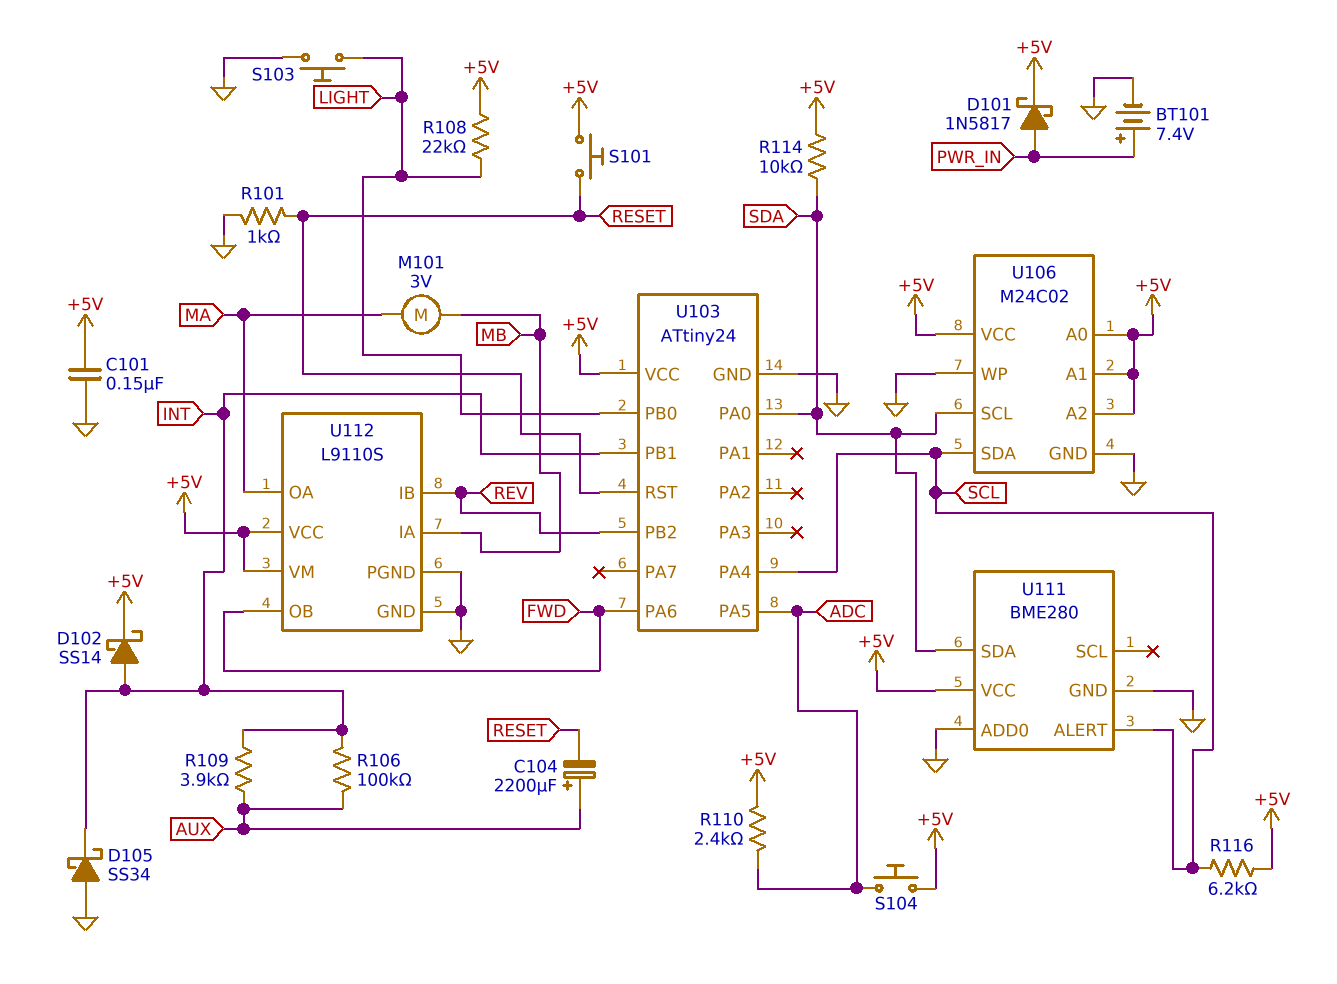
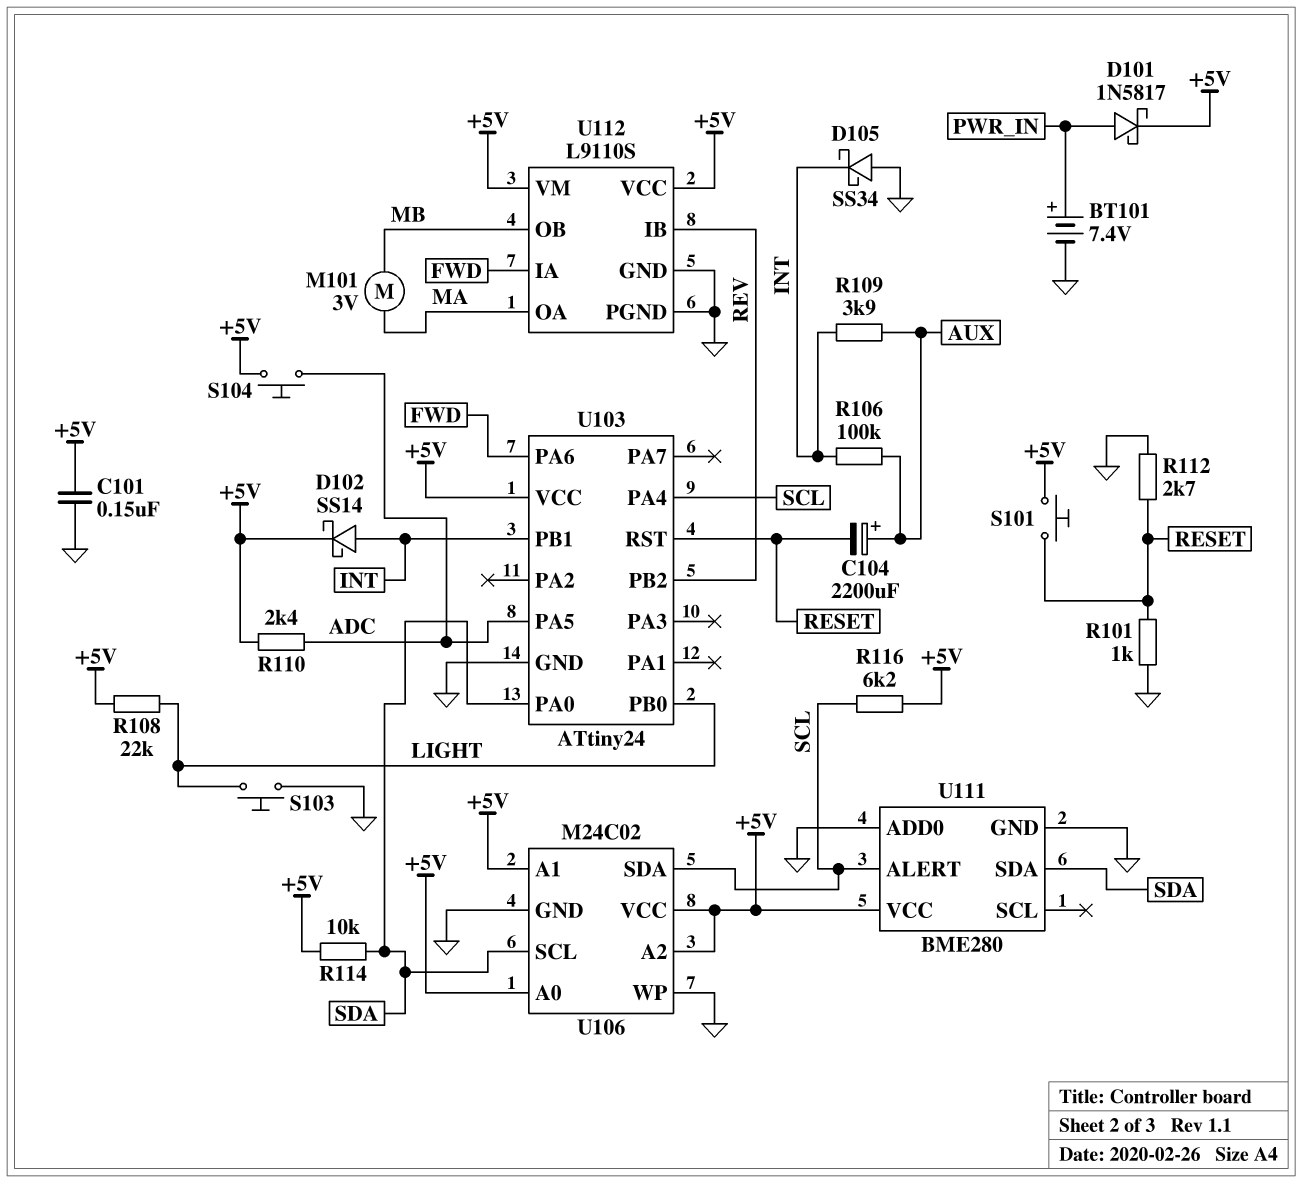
R112: none -> 2.7k (GND, RESET)
U112 pin IA: MB -> FWD
U112 pin OB: FWD -> MB

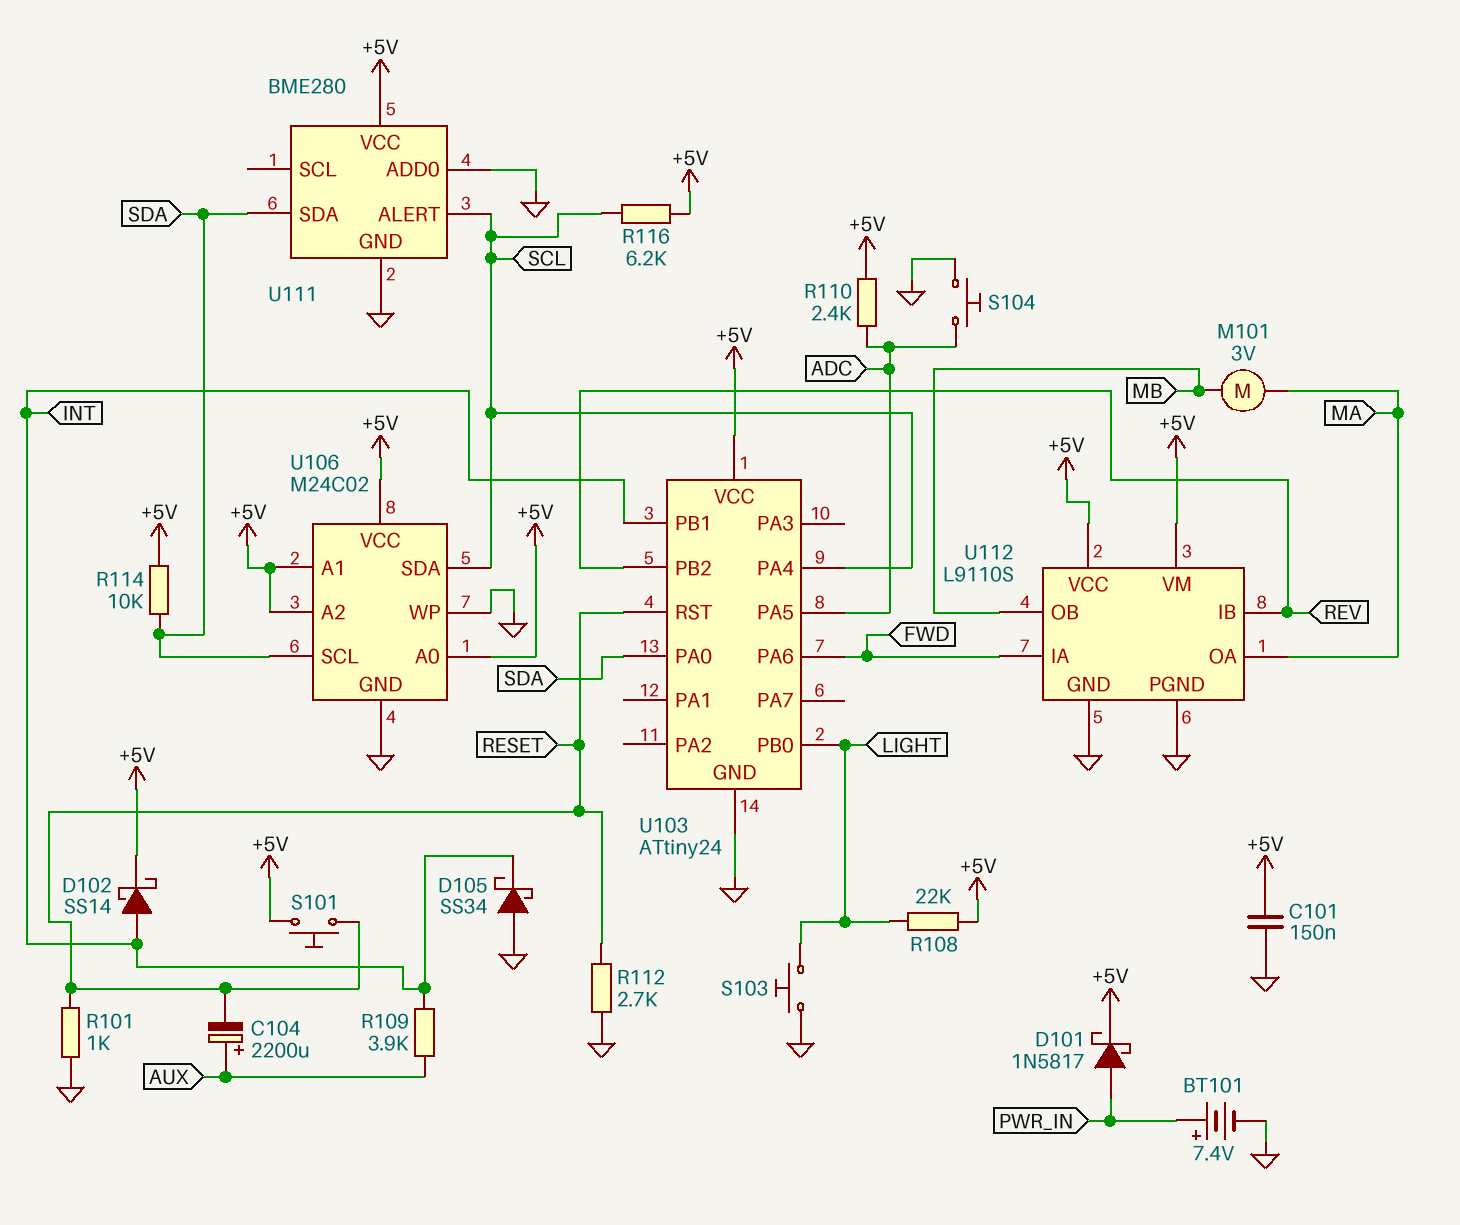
R106: 100k (AUX, INT) -> none
S104: button (+5V, ADC) -> button (ADC, GND)

